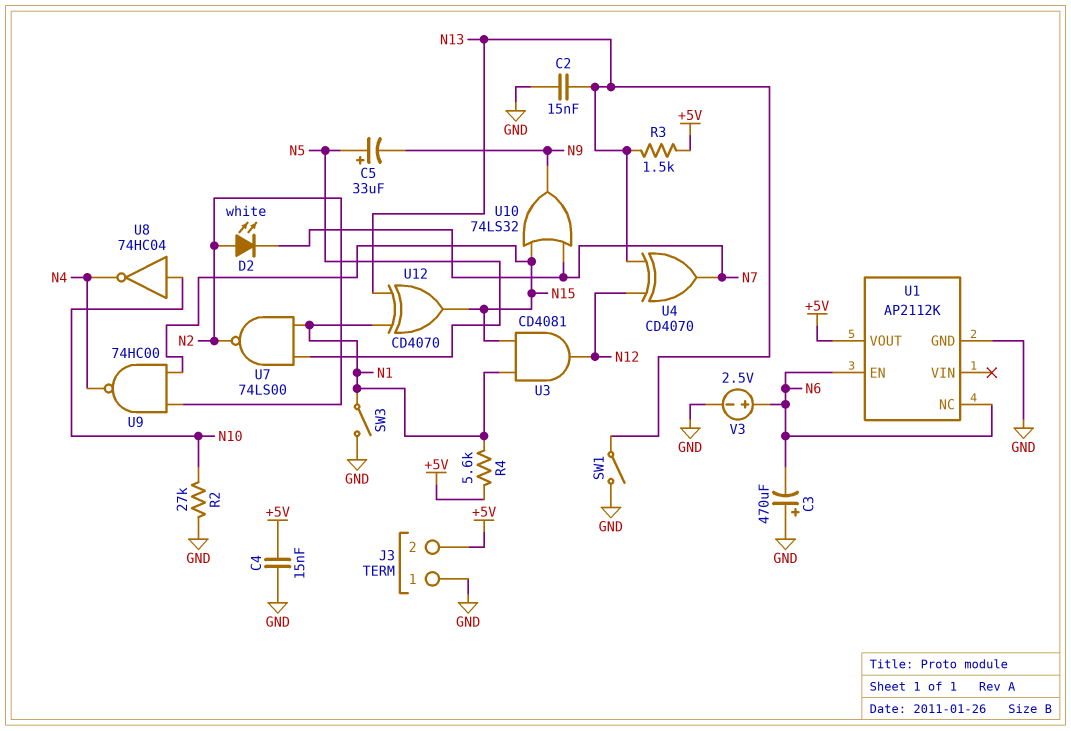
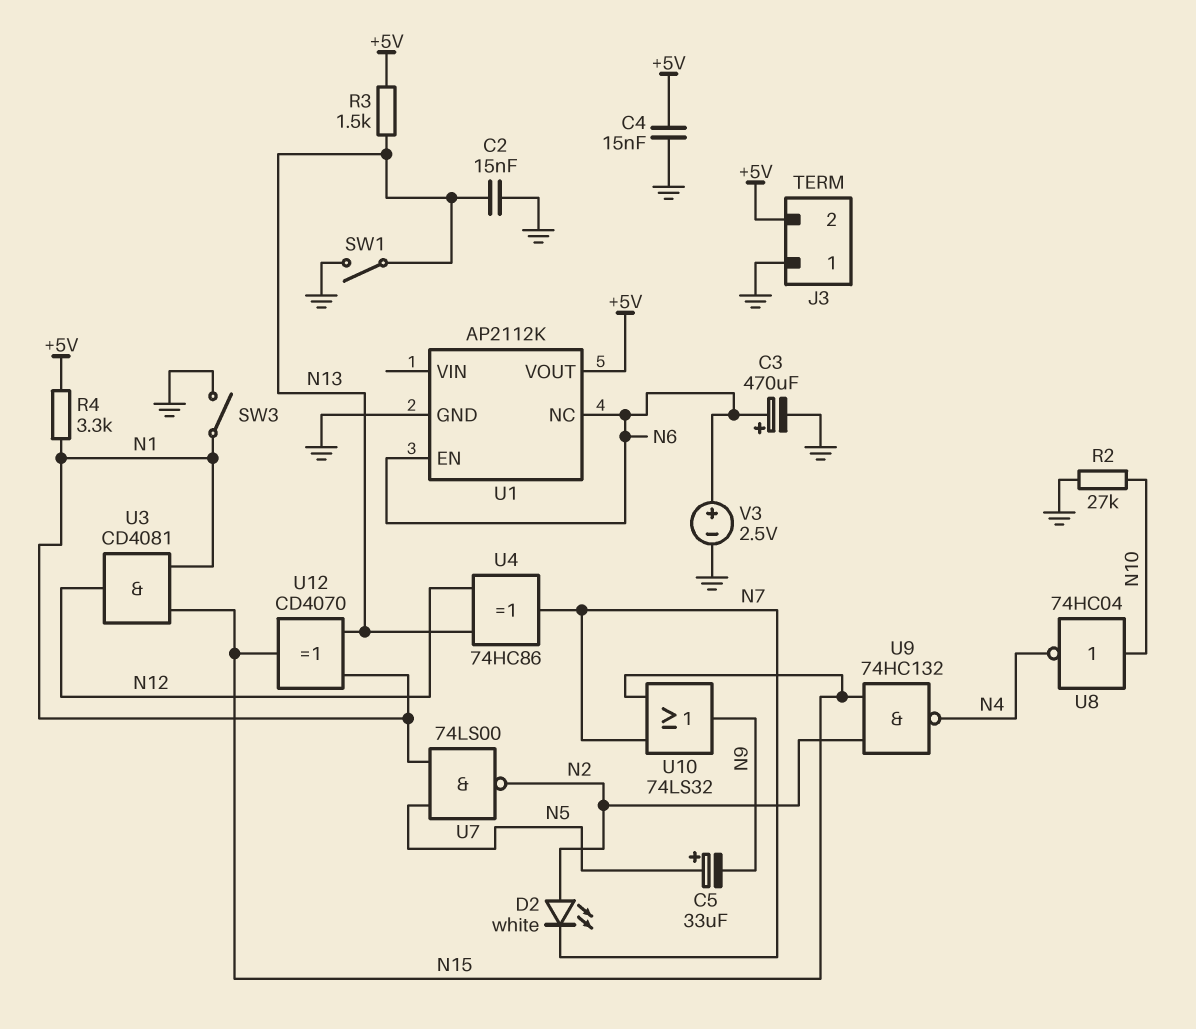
C3: 470uF (plus GND, minus N6) -> 470uF (plus N6, minus GND)
R4: 5.6k (+5V, N1) -> 3.3k (+5V, N1)
U4: XOR CD4070 (in N12, in N13, out N7) -> XOR 74HC86 (in N12, in N13, out N7)
U9: NAND 74HC00 (in N2, in N15, out N4) -> NAND 74HC132 (in N2, in N15, out N4)

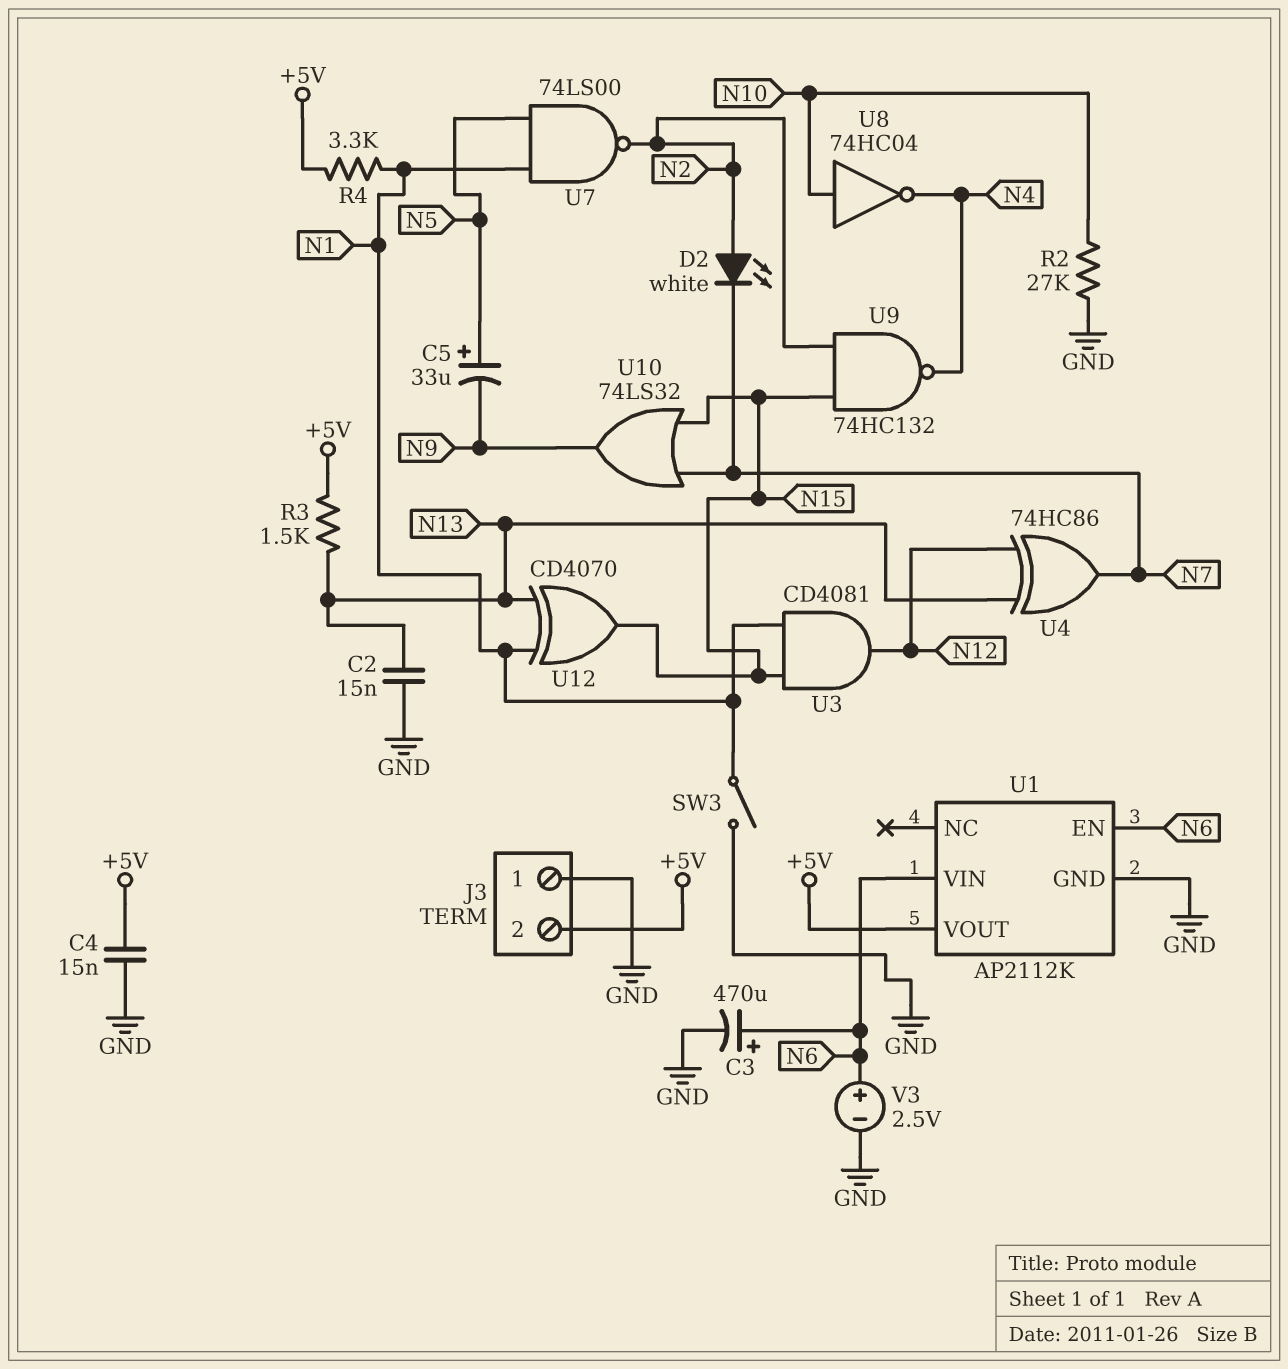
SW1: switch (GND, N13) -> none
U1 pin NC: N6 -> none
U1 pin VIN: none -> N6

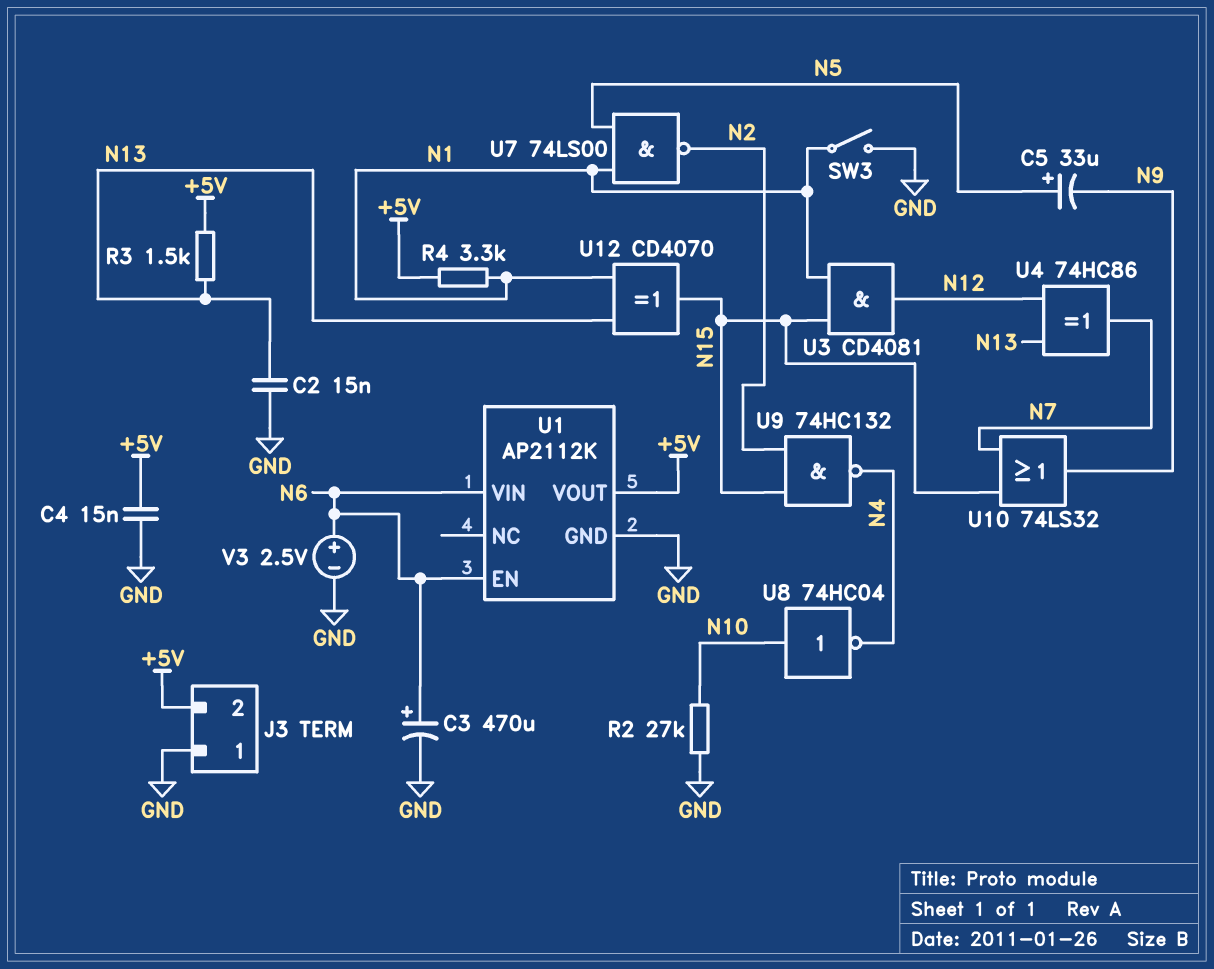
D2: LED white (A N2, K N7) -> none

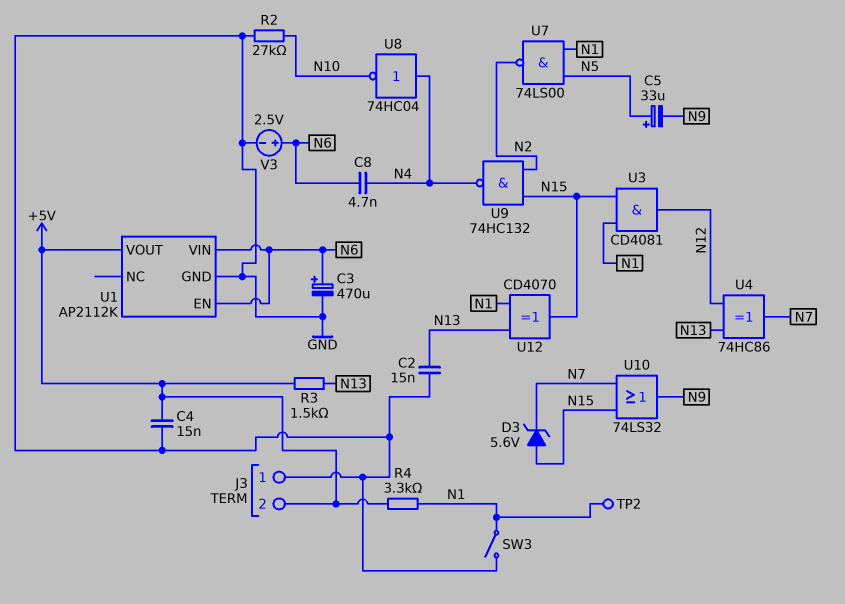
C8: none -> 4.7nF (N4, N6)
D3: none -> zener 5.6V (A N15, K N7)
TP2: none -> test point (N1)
U8: NOT 74HC04 (in N10, out N4) -> NOT 74HC04 (in N4, out N10)

